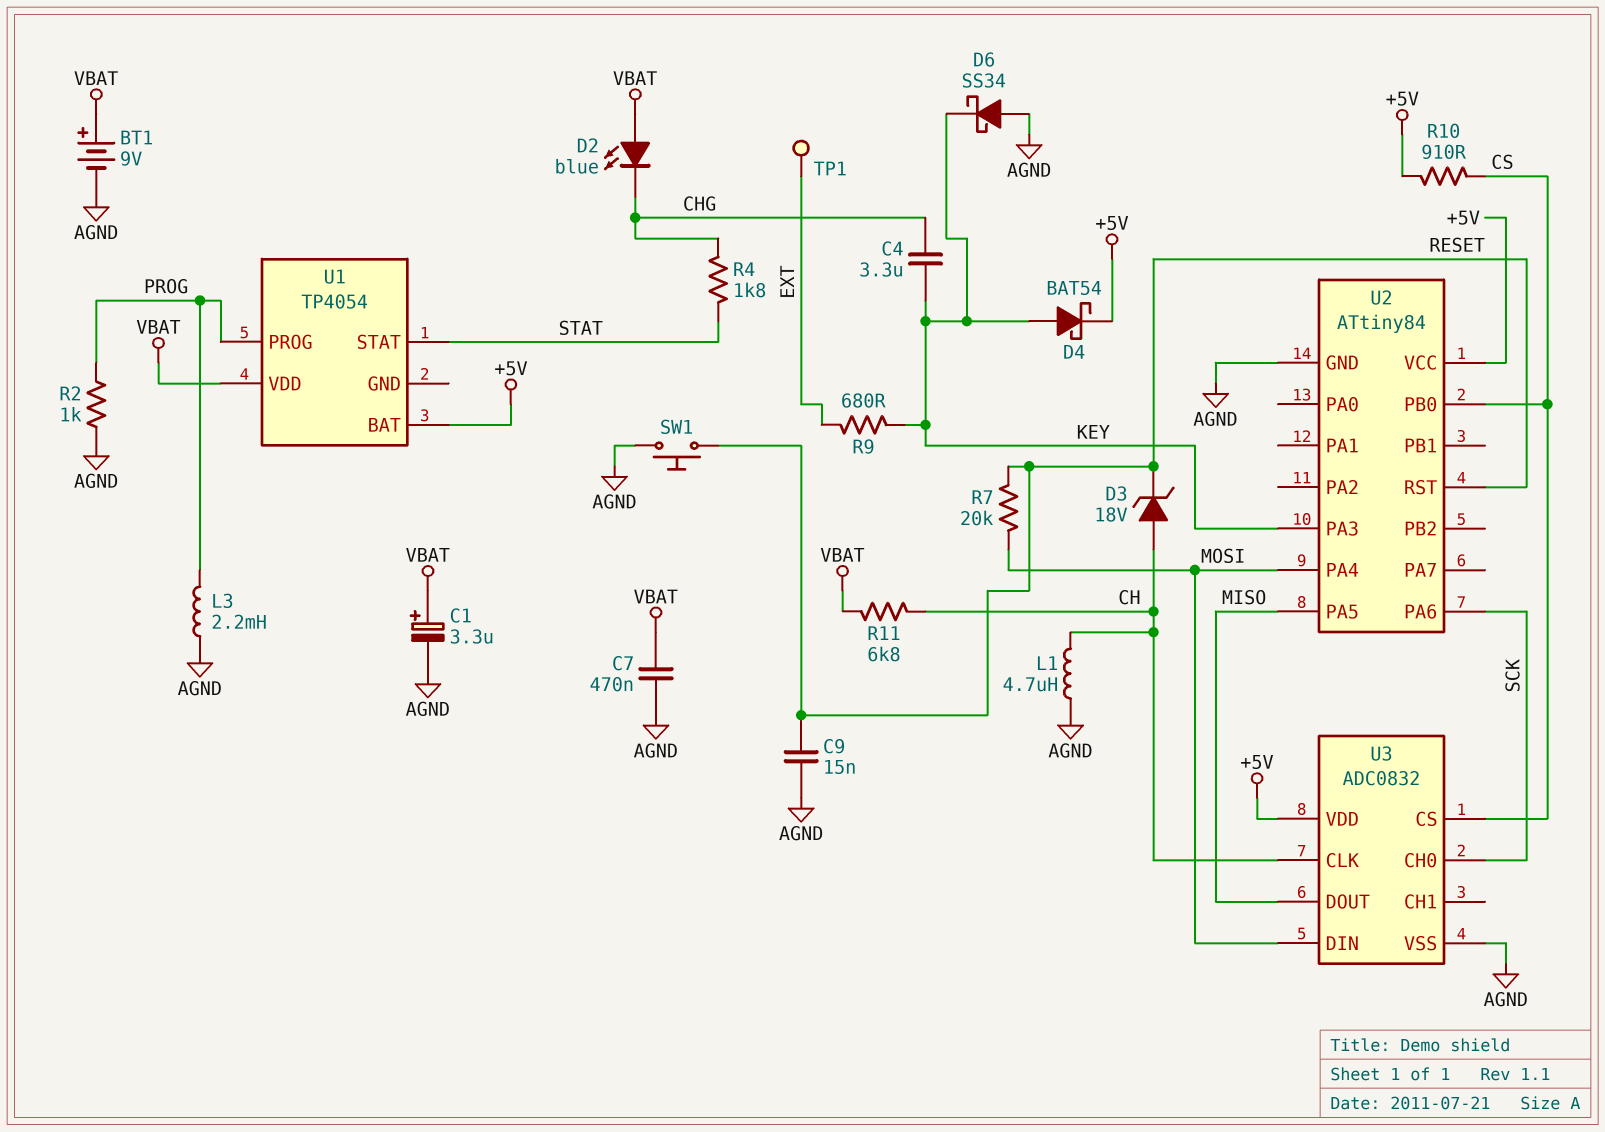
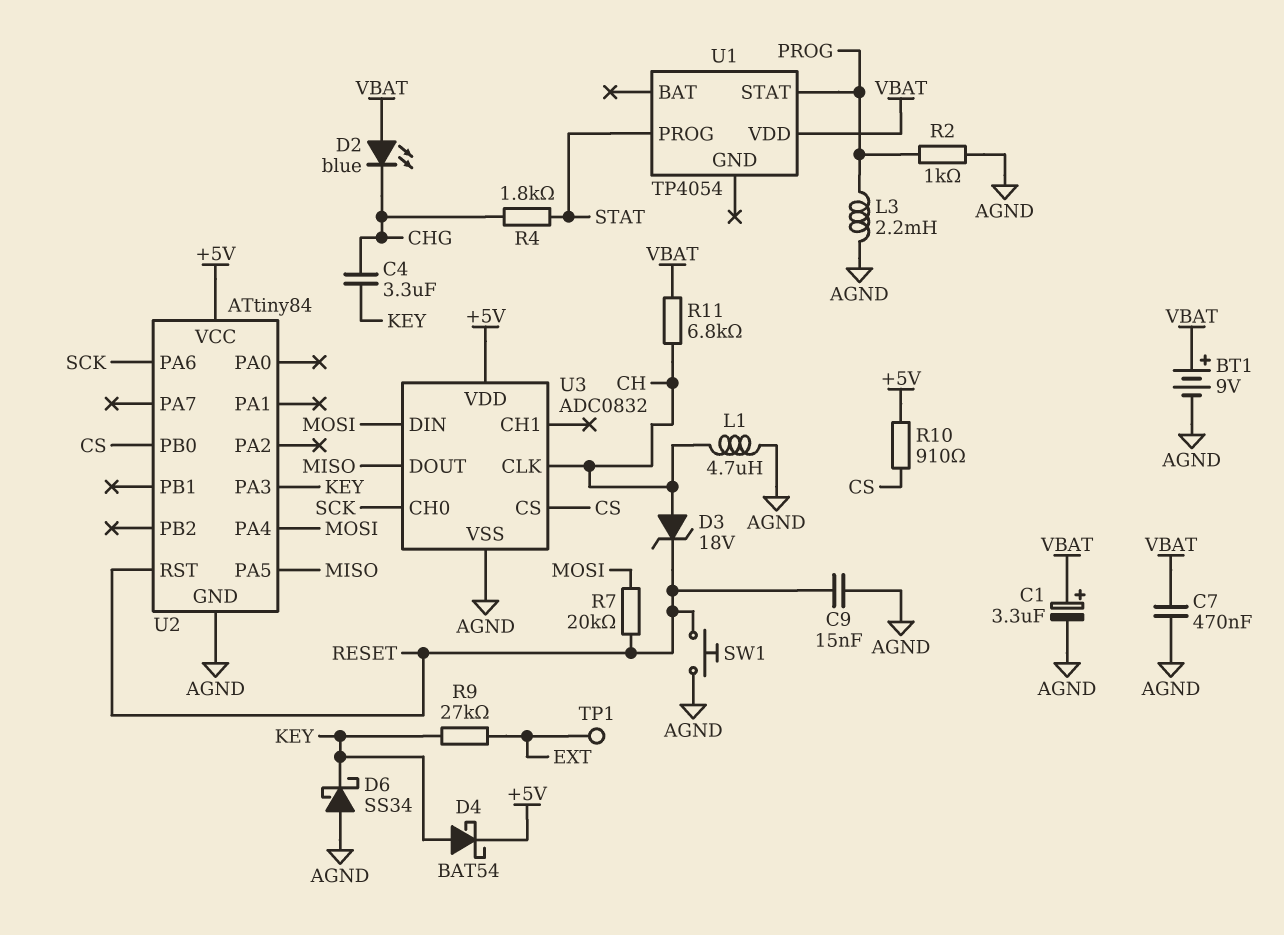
R9: 680 (EXT, KEY) -> 27k (EXT, KEY)
U1 pin BAT: +5V -> none
U1 pin PROG: PROG -> STAT
U1 pin STAT: STAT -> PROG

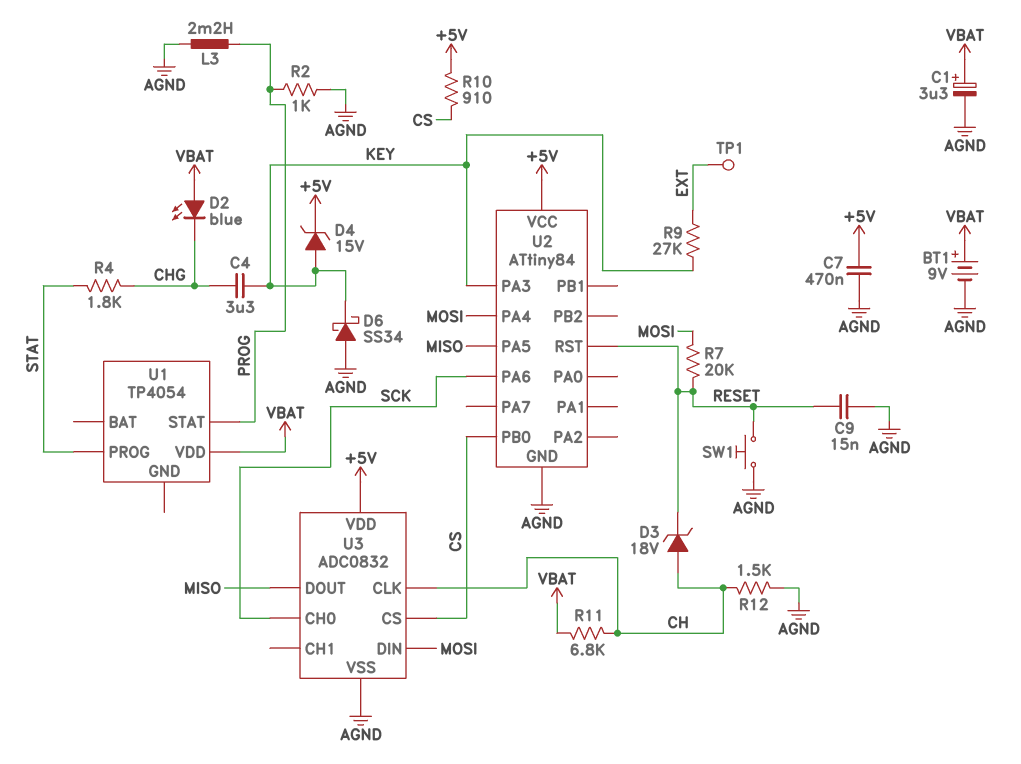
C7: 470nF (AGND, VBAT) -> 470nF (+5V, AGND)
D4: schottky BAT54 (A KEY, K +5V) -> zener 15V (A KEY, K +5V)
L1: 4.7uH (AGND, CH) -> none
R12: none -> 1.5k (AGND, CH)

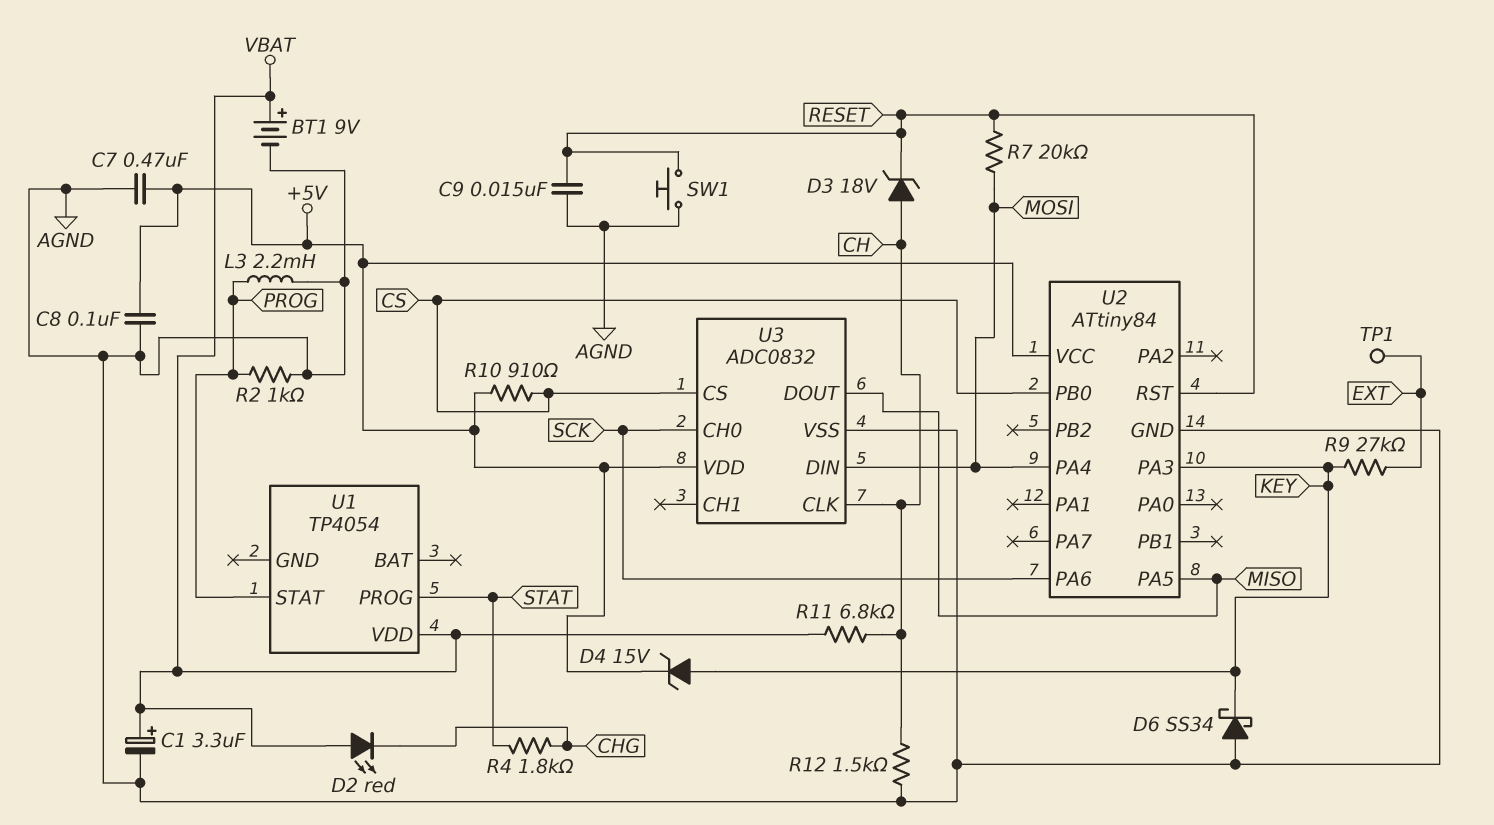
C4: 3.3uF (CHG, KEY) -> none
C8: none -> 100nF (+5V, AGND)
D2: LED blue (A VBAT, K CHG) -> LED red (A VBAT, K CHG)

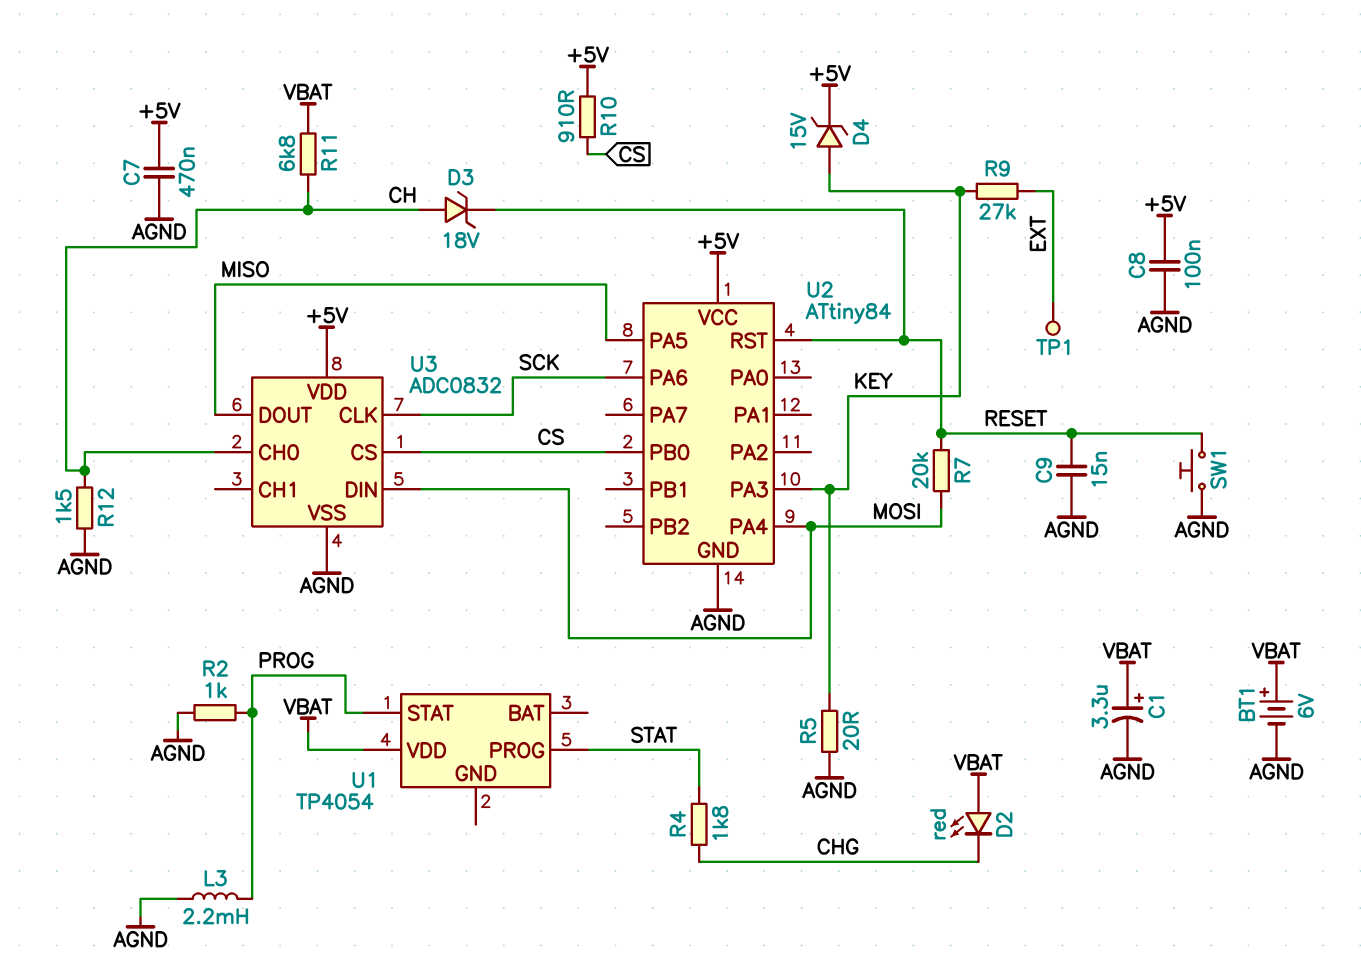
BT1: 9V (plus VBAT, minus AGND) -> 6V (plus VBAT, minus AGND)
D6: schottky SS34 (A AGND, K KEY) -> none
R5: none -> 20 (AGND, KEY)
U3 pin CH0: SCK -> CH
U3 pin CLK: CH -> SCK

